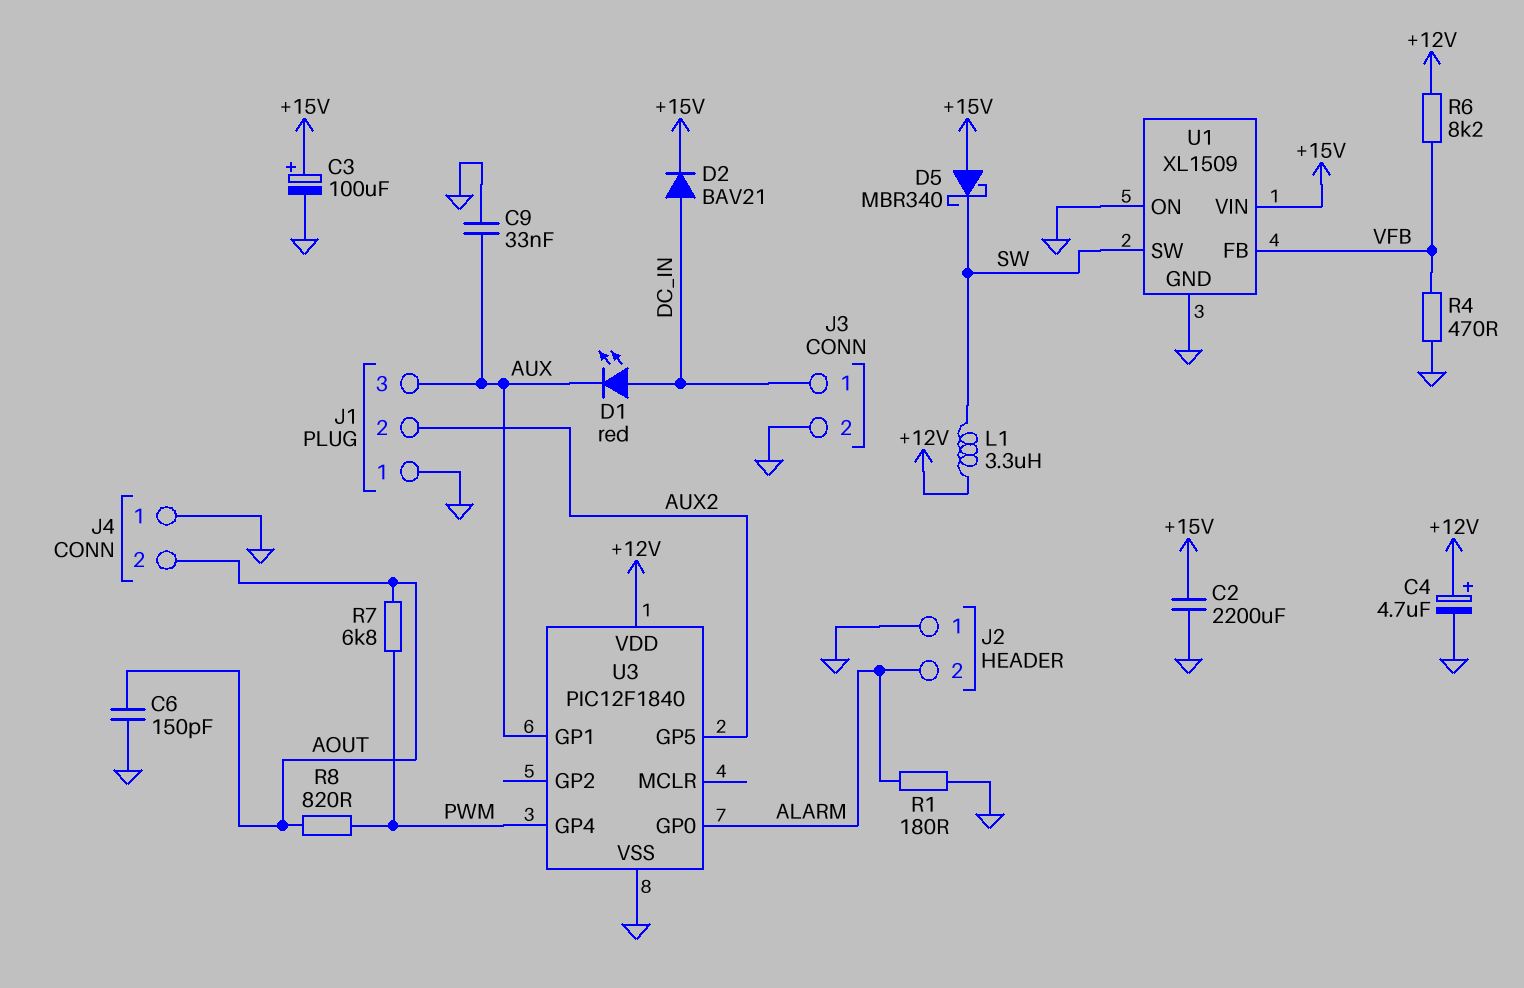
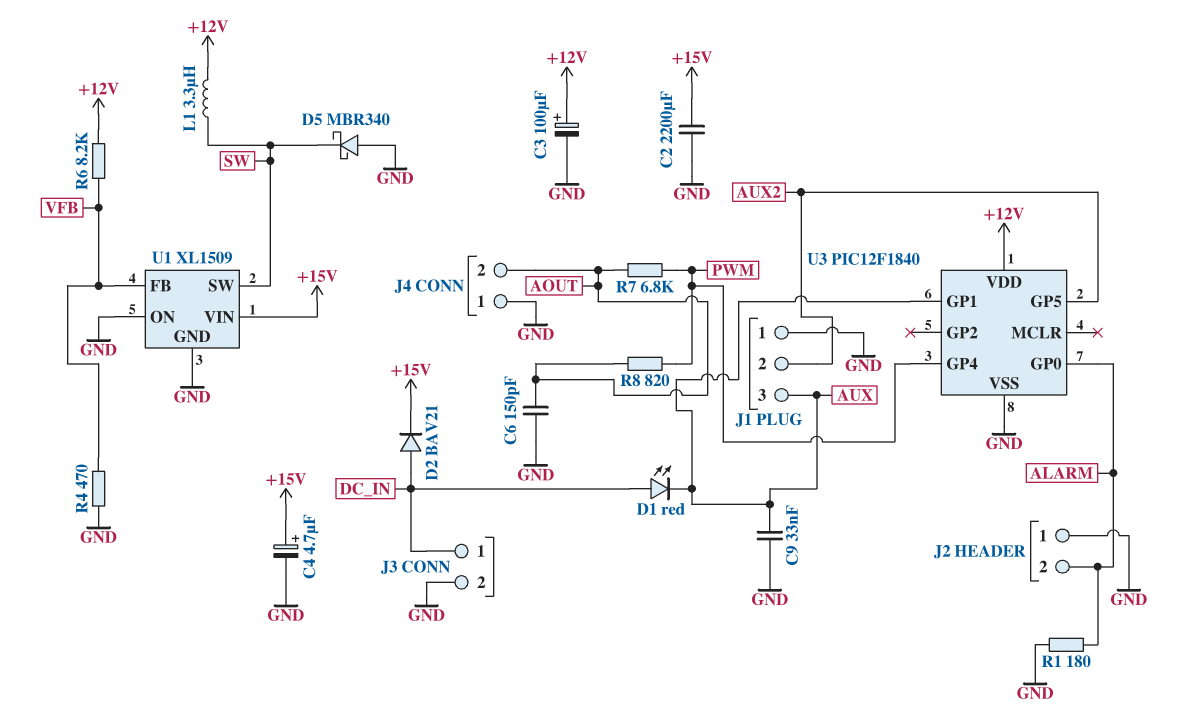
C3: 100uF (plus +15V, minus GND) -> 100uF (plus +12V, minus GND)
C4: 4.7uF (plus +12V, minus GND) -> 4.7uF (plus +15V, minus GND)
D5: schottky MBR340 (A +15V, K SW) -> schottky MBR340 (A GND, K SW)

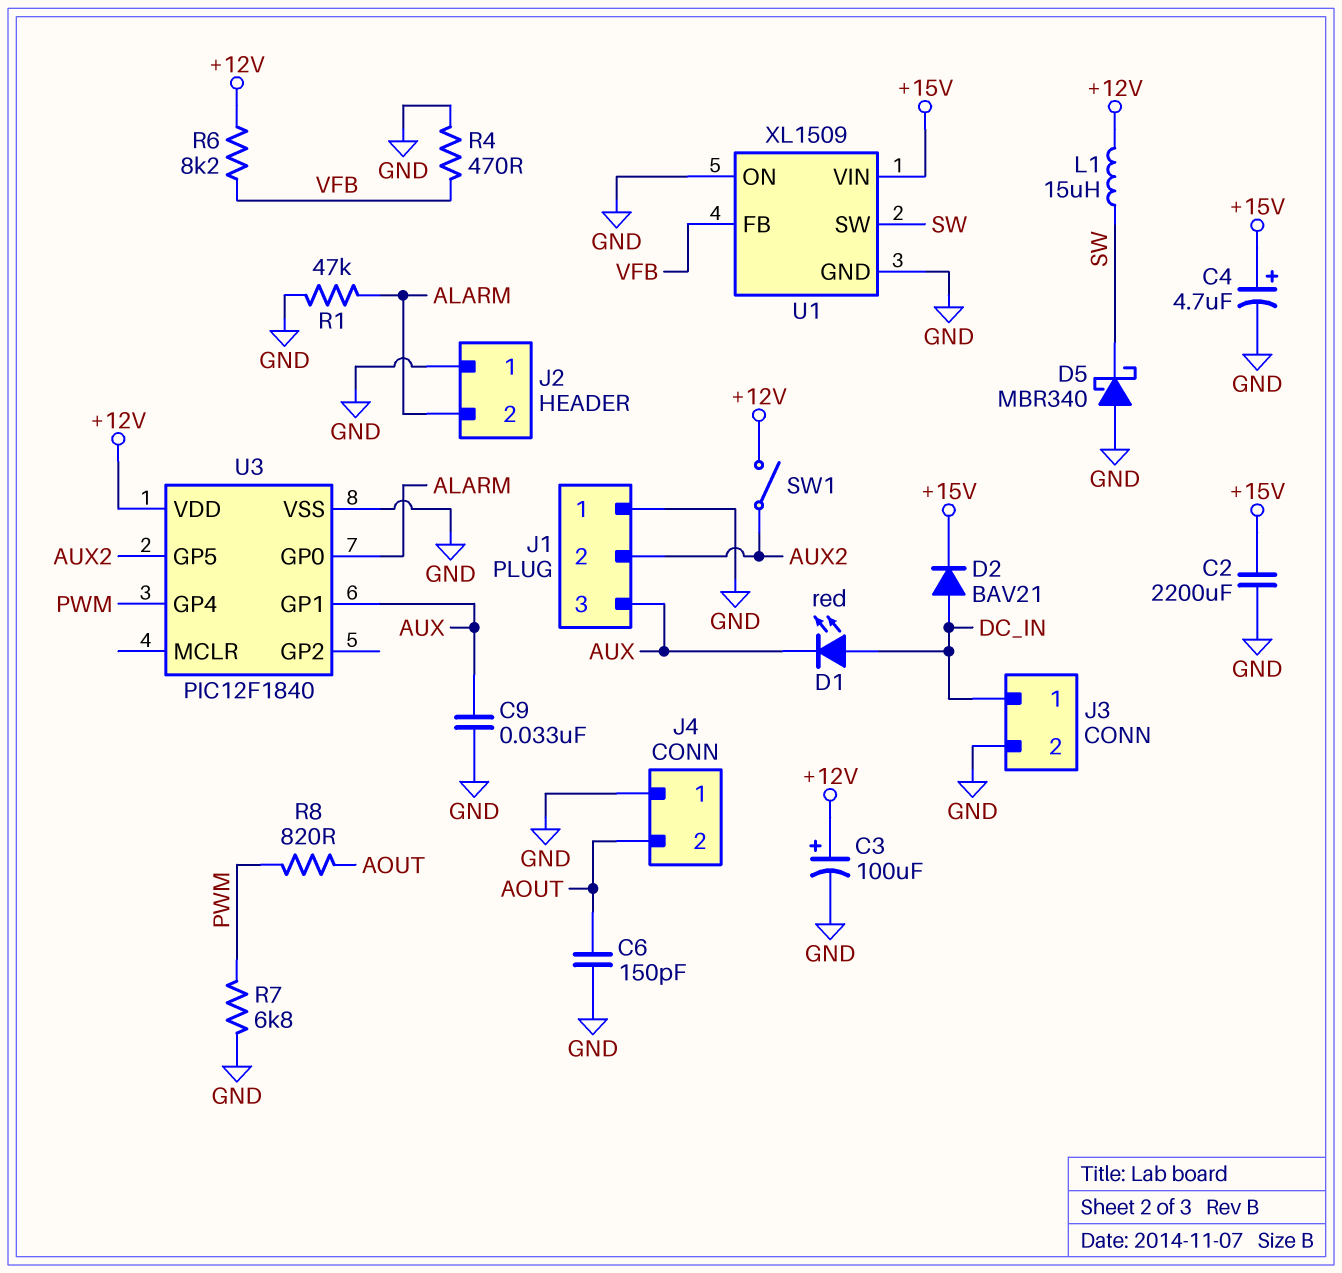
L1: 3.3uH (+12V, SW) -> 15uH (+12V, SW)
R1: 180 (ALARM, GND) -> 47k (ALARM, GND)
R7: 6.8k (AOUT, PWM) -> 6.8k (GND, PWM)
SW1: none -> switch (+12V, AUX2)

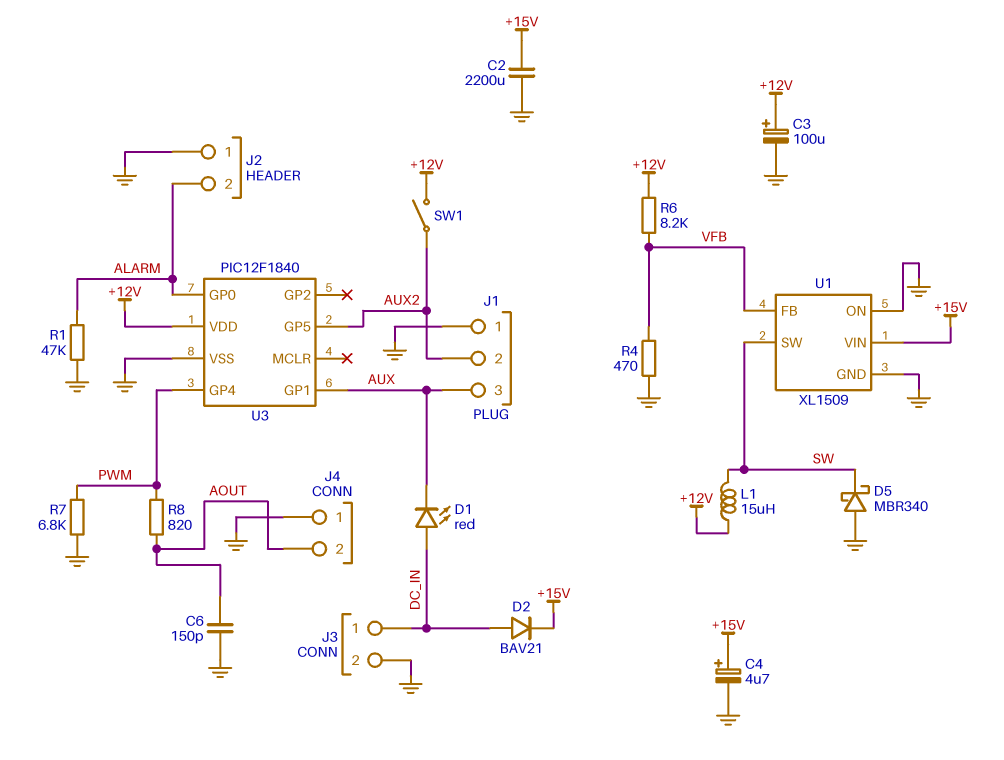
C9: 33nF (AUX, GND) -> none

